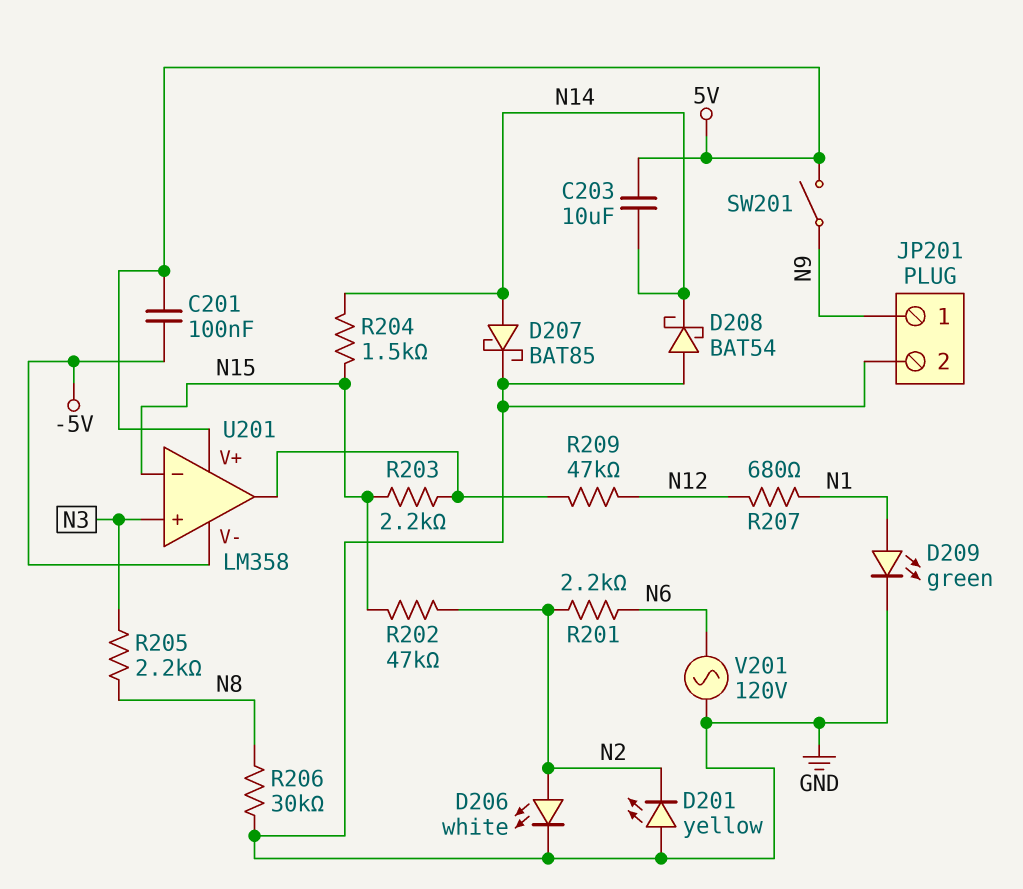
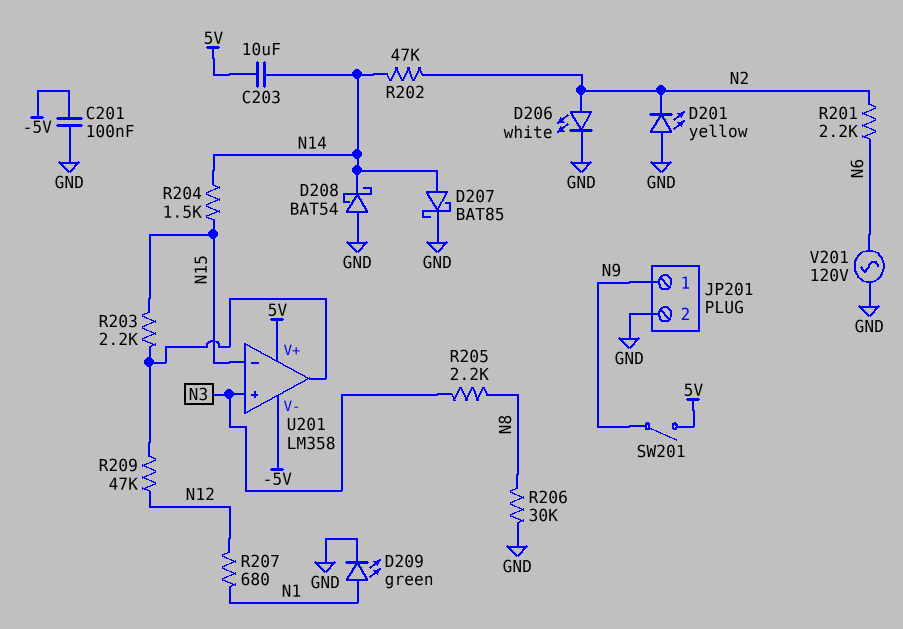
C201: 100nF (-5V, 5V) -> 100nF (-5V, GND)
R202: 47k (N2, N15) -> 47k (N2, N14)

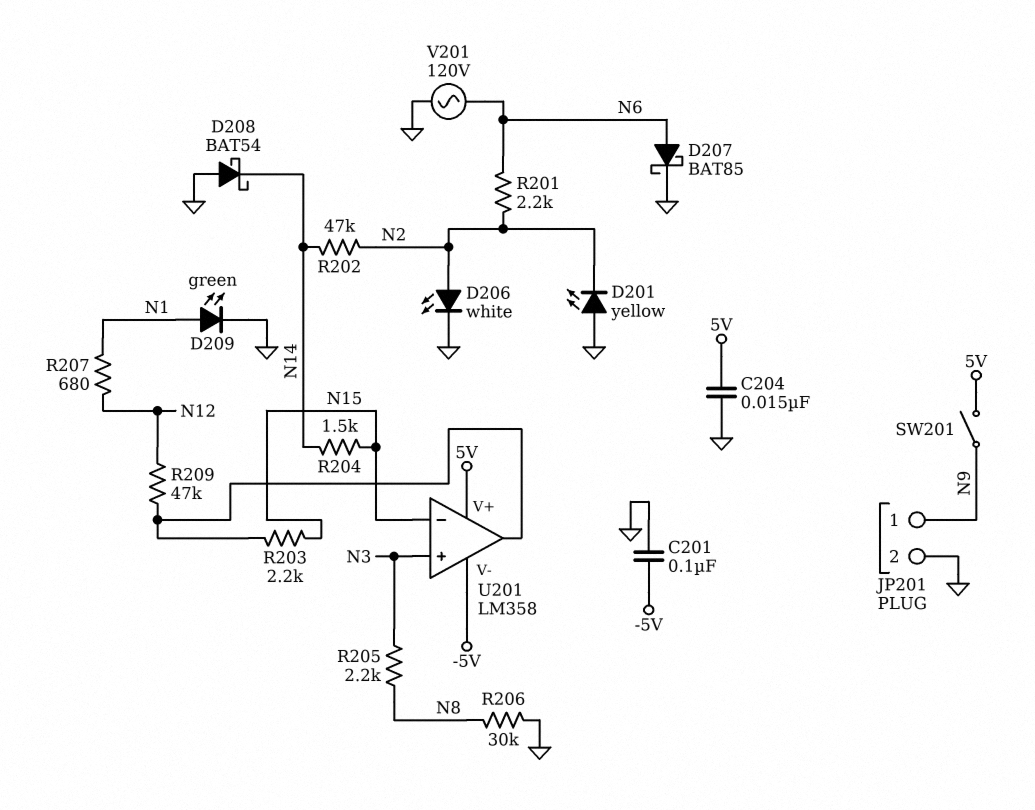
C203: 10uF (5V, N14) -> none
C204: none -> 15nF (5V, GND)
D207: schottky BAT85 (A N14, K GND) -> schottky BAT85 (A N6, K GND)

